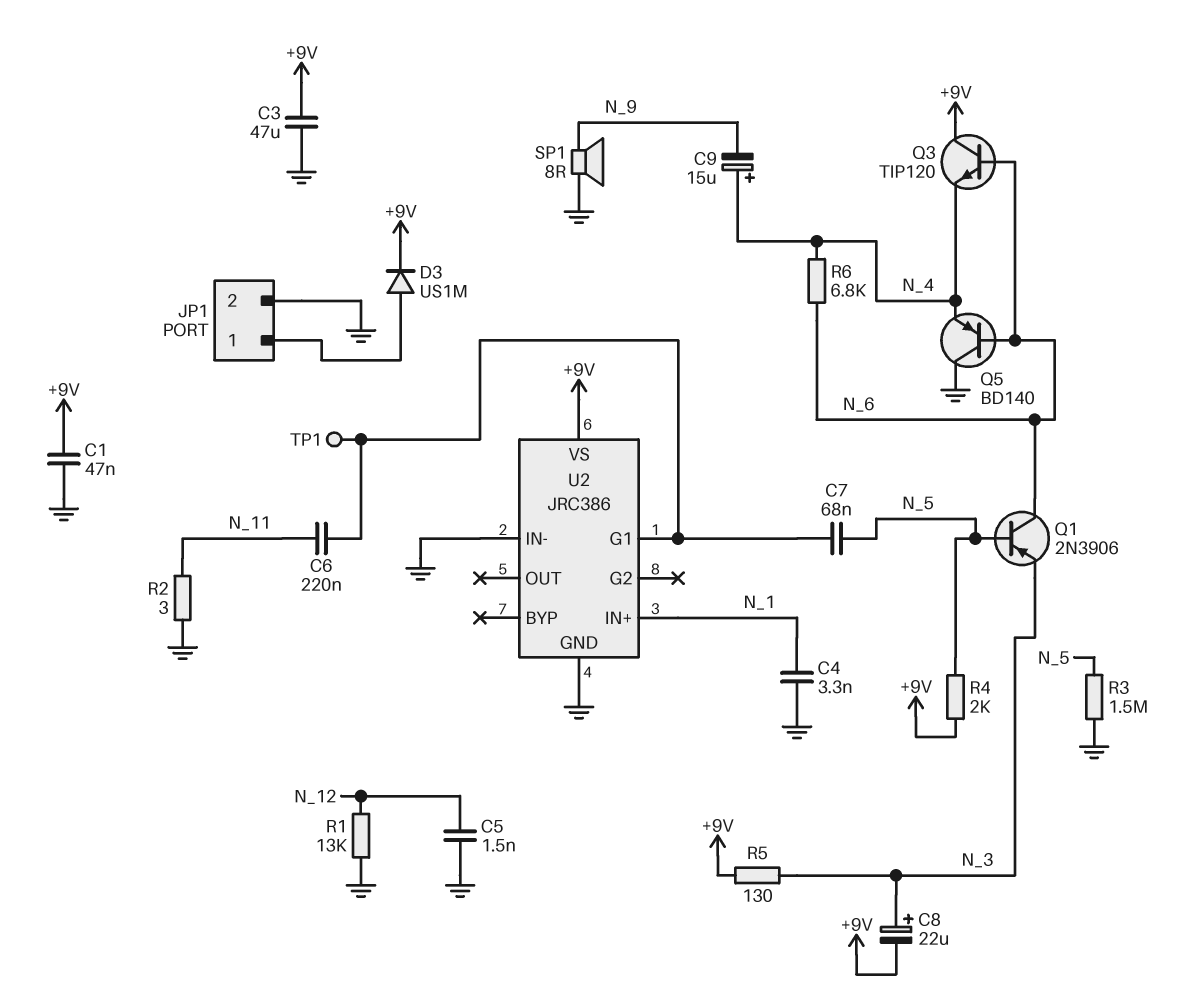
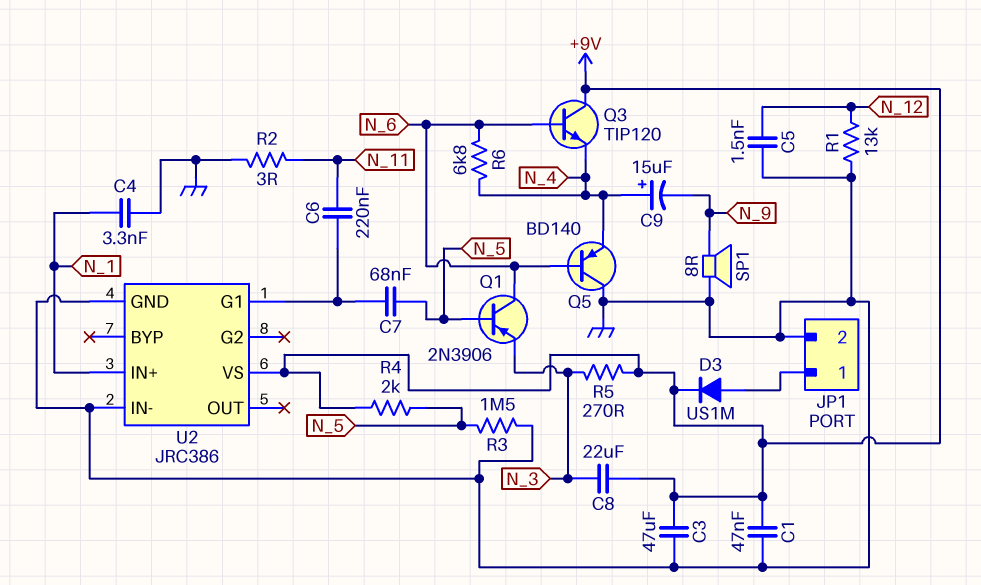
C8: 22uF (plus N_3, minus +9V) -> 22uF (+9V, N_3)
R5: 130 (+9V, N_3) -> 270 (+9V, N_3)
TP1: test point (U2/G1) -> none

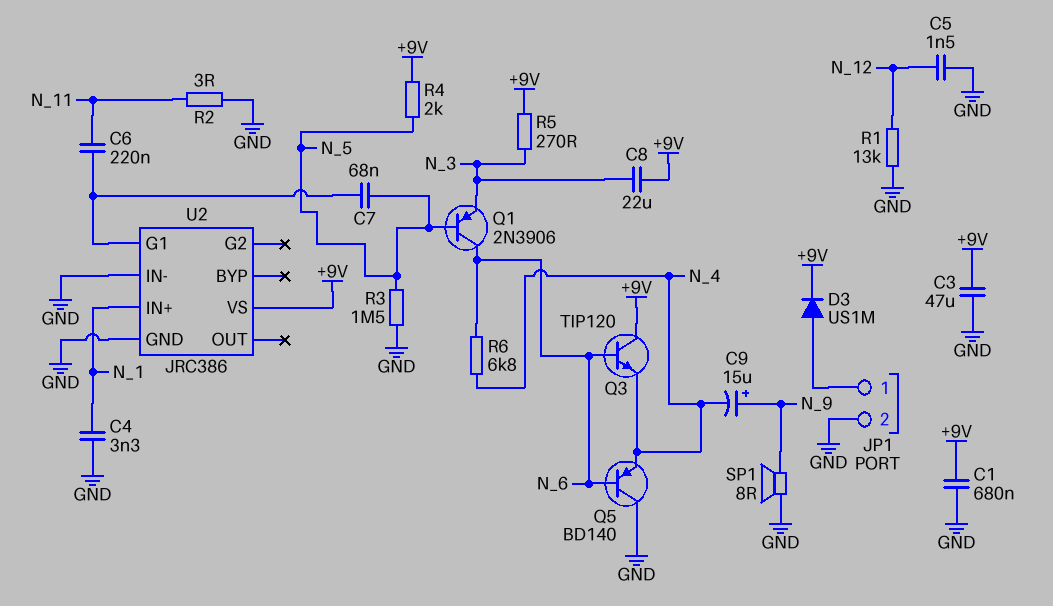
C1: 47nF (+9V, GND) -> 680nF (+9V, GND)
C9: 15uF (plus N_4, minus N_9) -> 15uF (plus N_9, minus N_4)

